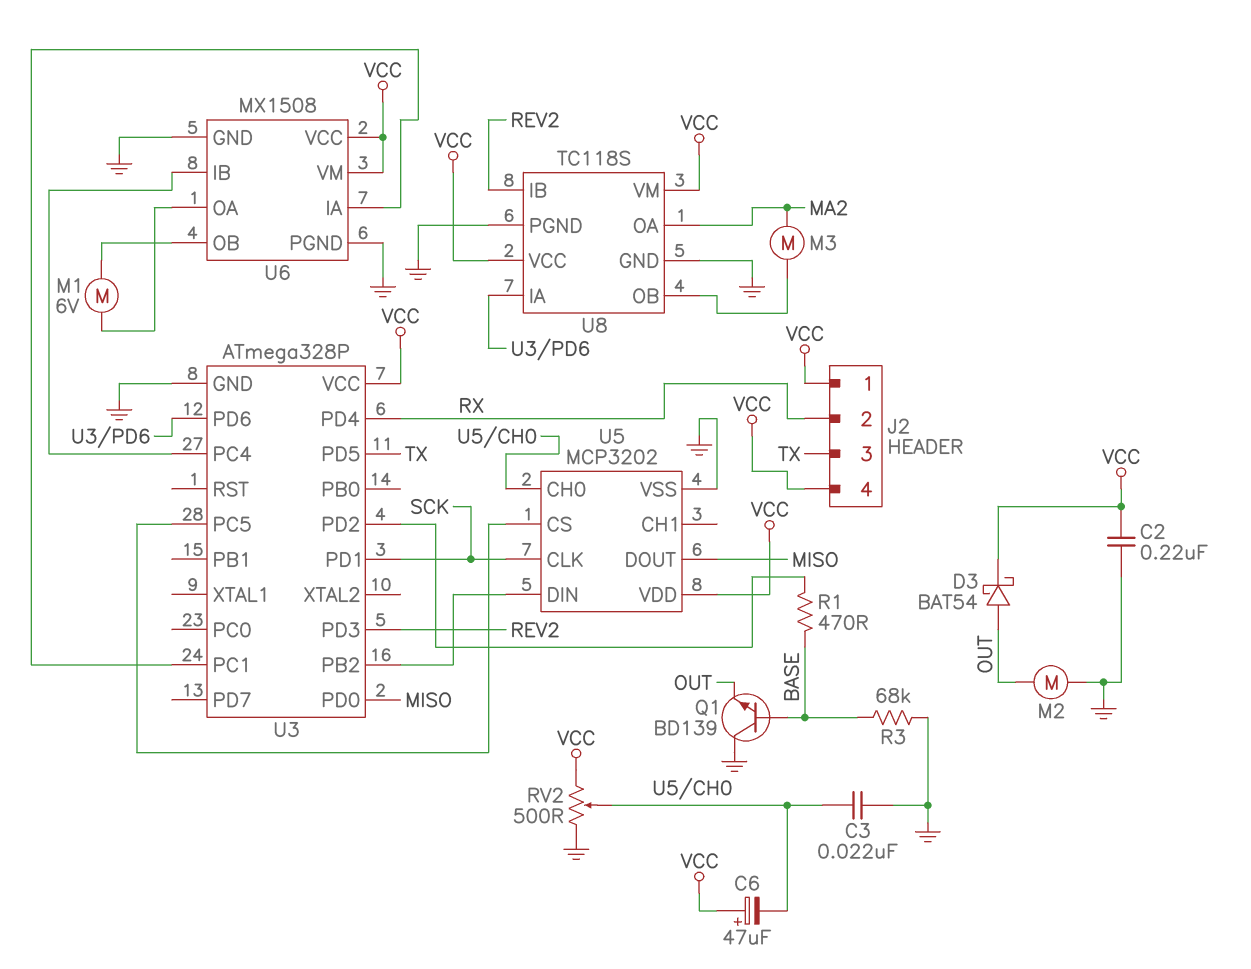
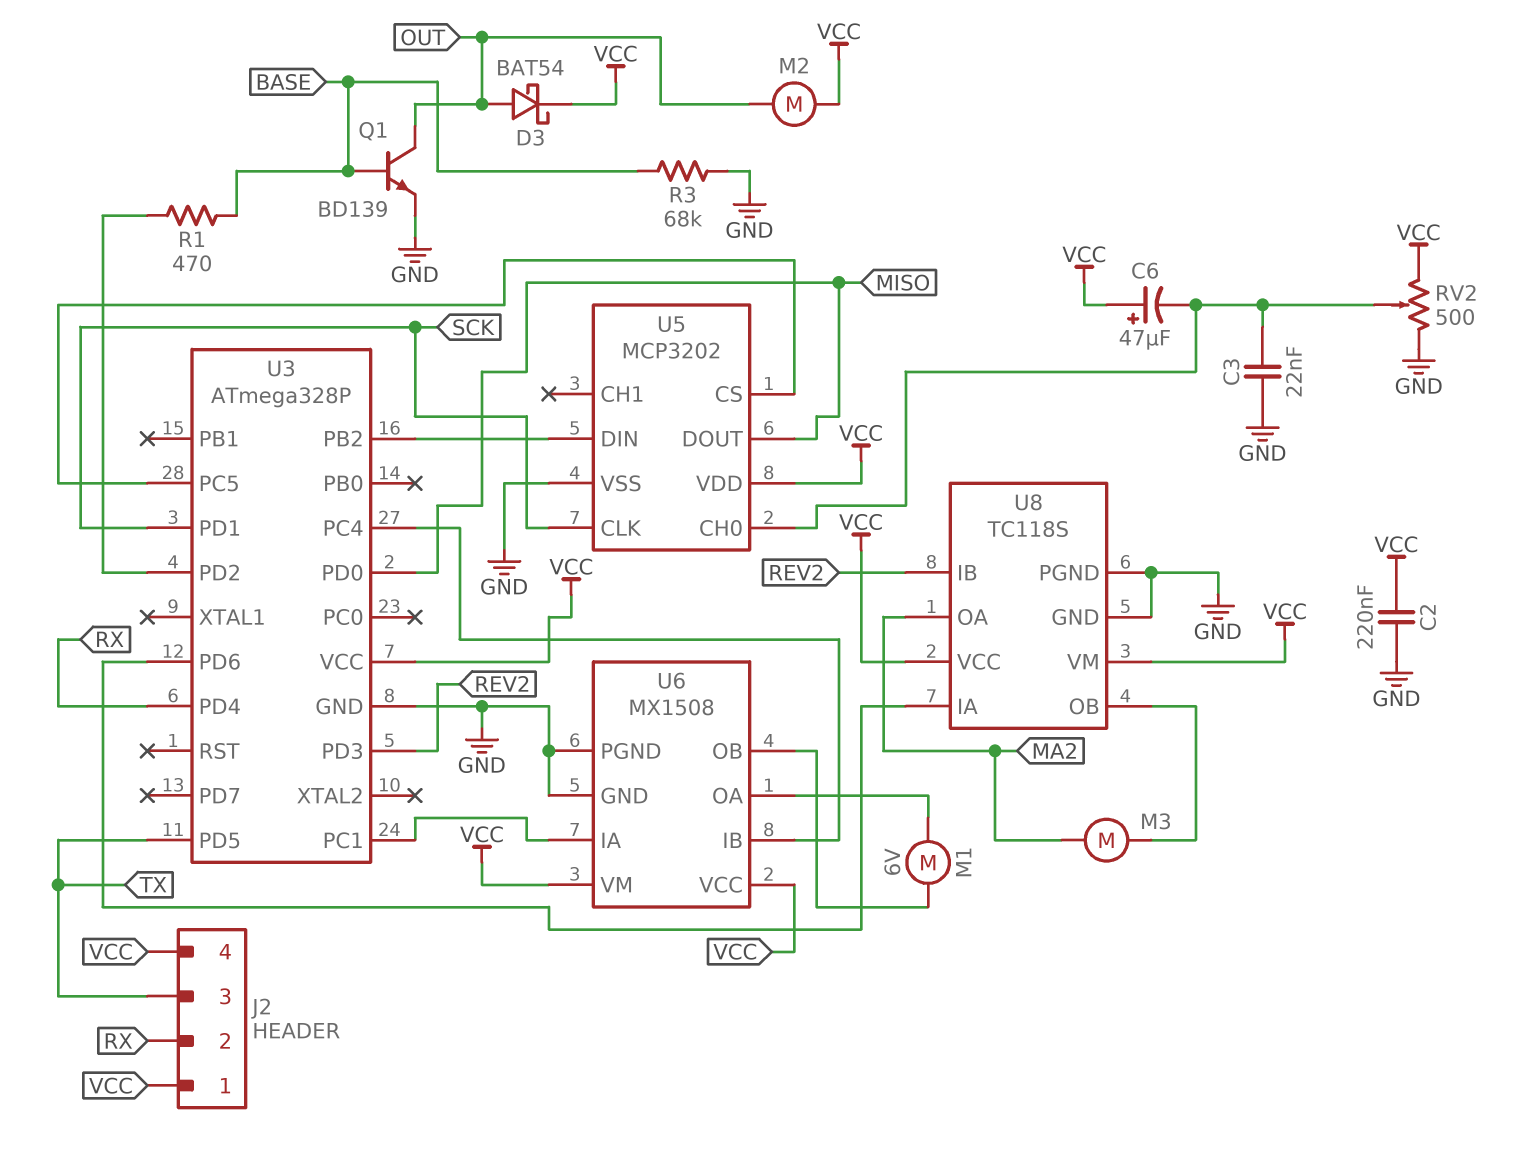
M2: motor (GND, OUT) -> motor (OUT, VCC)
Q1: NPN BD139 (B BASE, C GND, E OUT) -> NPN BD139 (B BASE, C OUT, E GND)

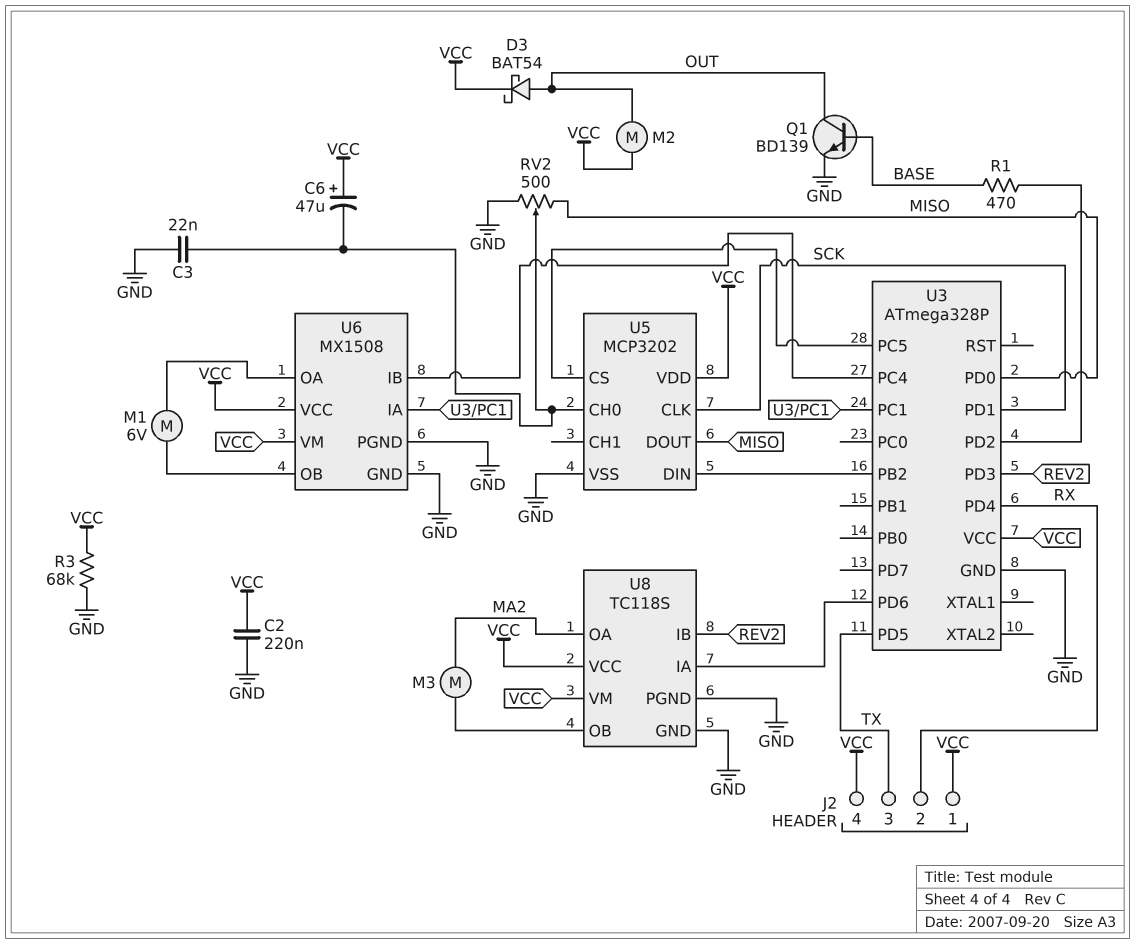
R3: 68k (BASE, GND) -> 68k (GND, VCC)
RV2: 500 (GND, VCC, wiper U5/CH0) -> 500 (GND, MISO, wiper U5/CH0)

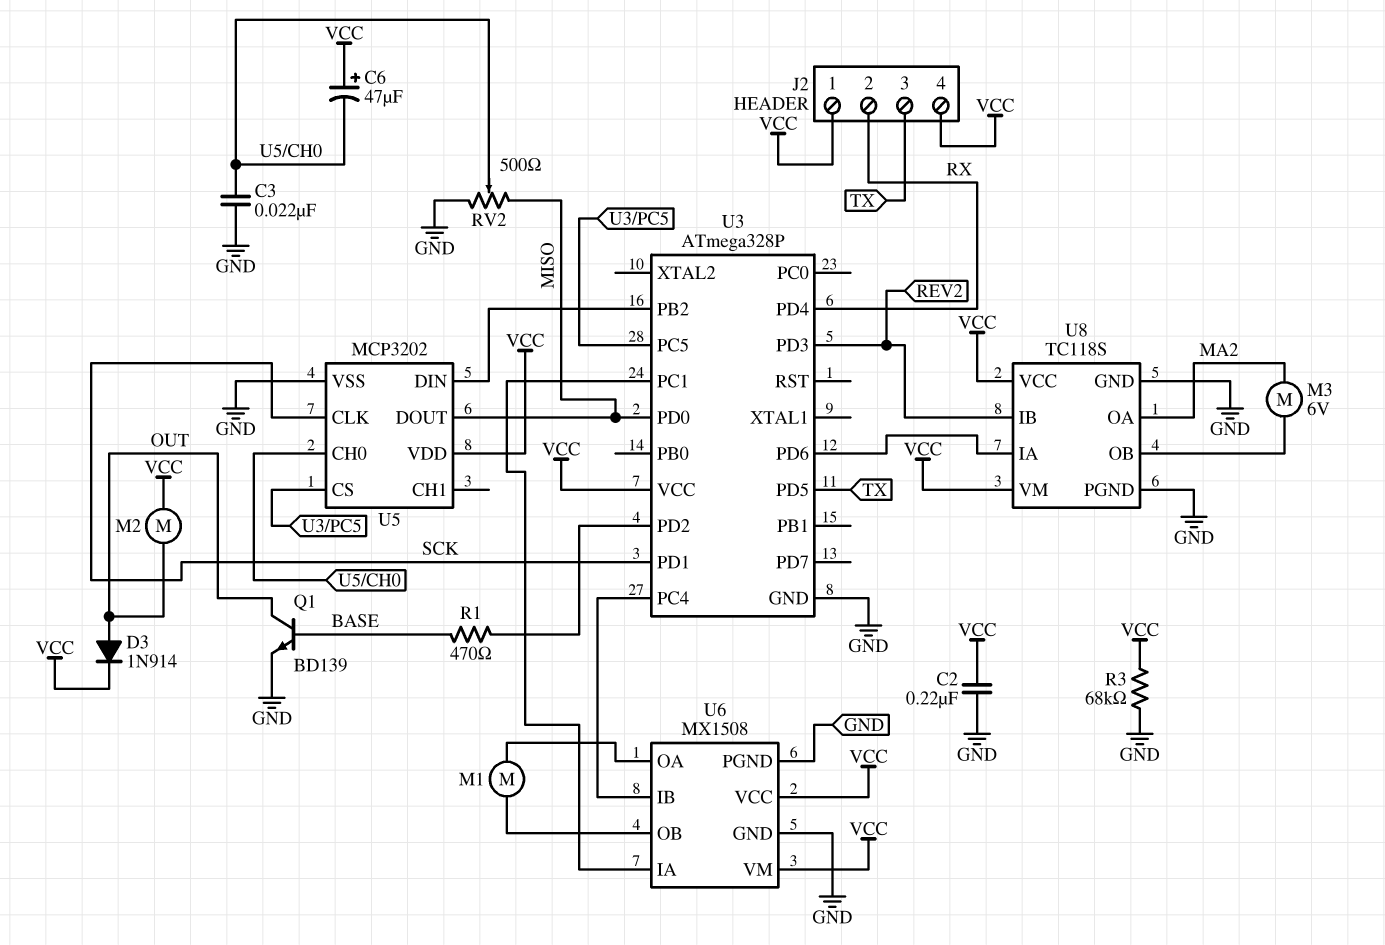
D3: schottky BAT54 (A OUT, K VCC) -> diode 1N914 (A OUT, K VCC)
M1: motor 6V (U6/OA, U6/OB) -> motor (U6/OA, U6/OB)
M3: motor (MA2, U8/OB) -> motor 6V (MA2, U8/OB)

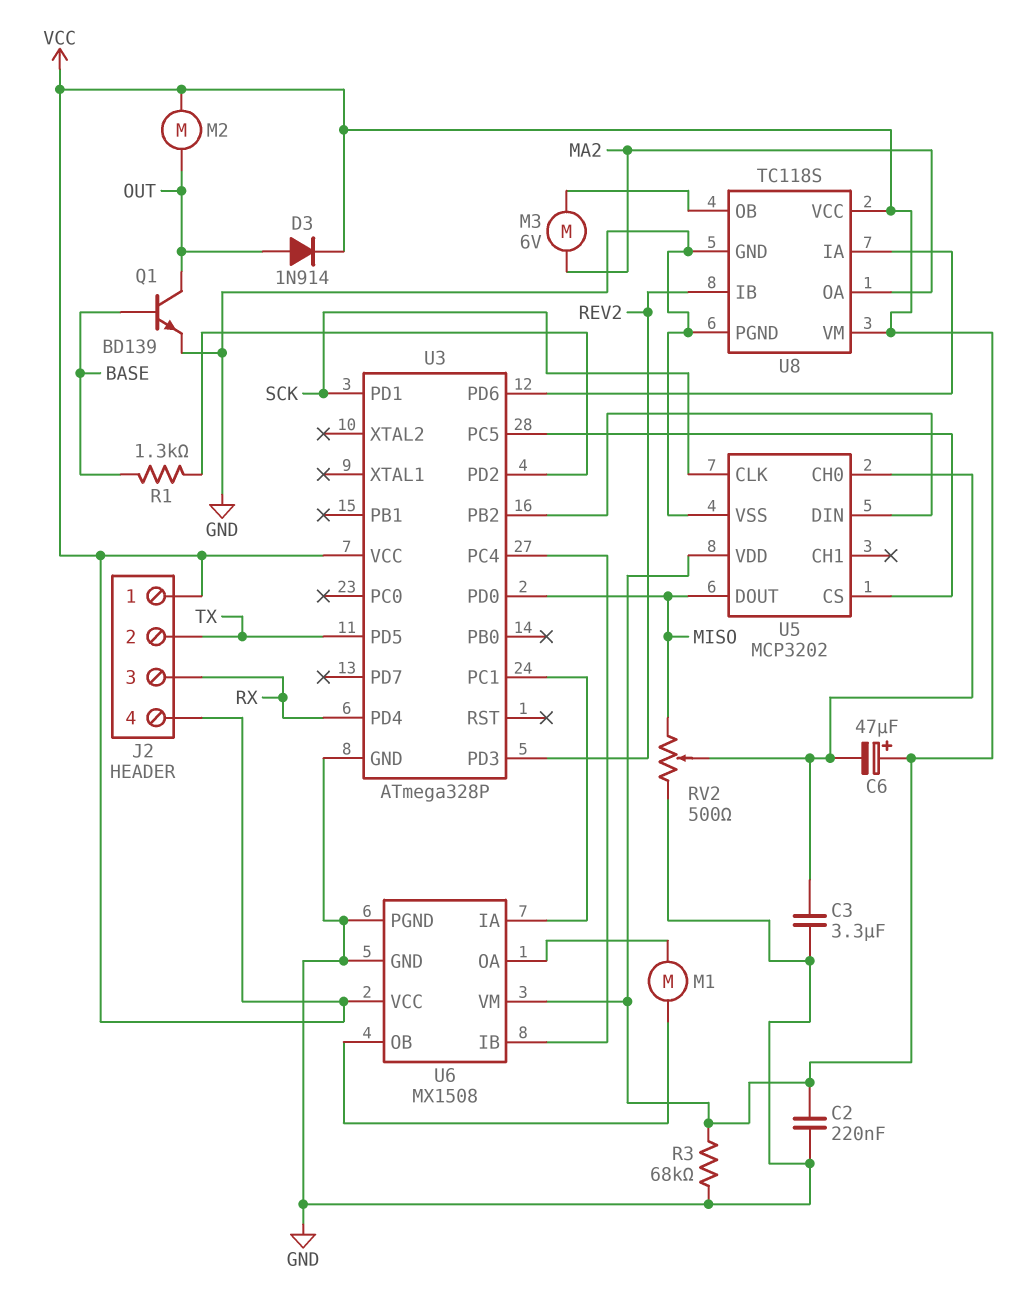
C3: 22nF (GND, U5/CH0) -> 3.3uF (GND, U5/CH0)
J2 pin 2: RX -> TX
J2 pin 3: TX -> RX
R1: 470 (BASE, U3/PD2) -> 1.3k (BASE, U3/PD2)

